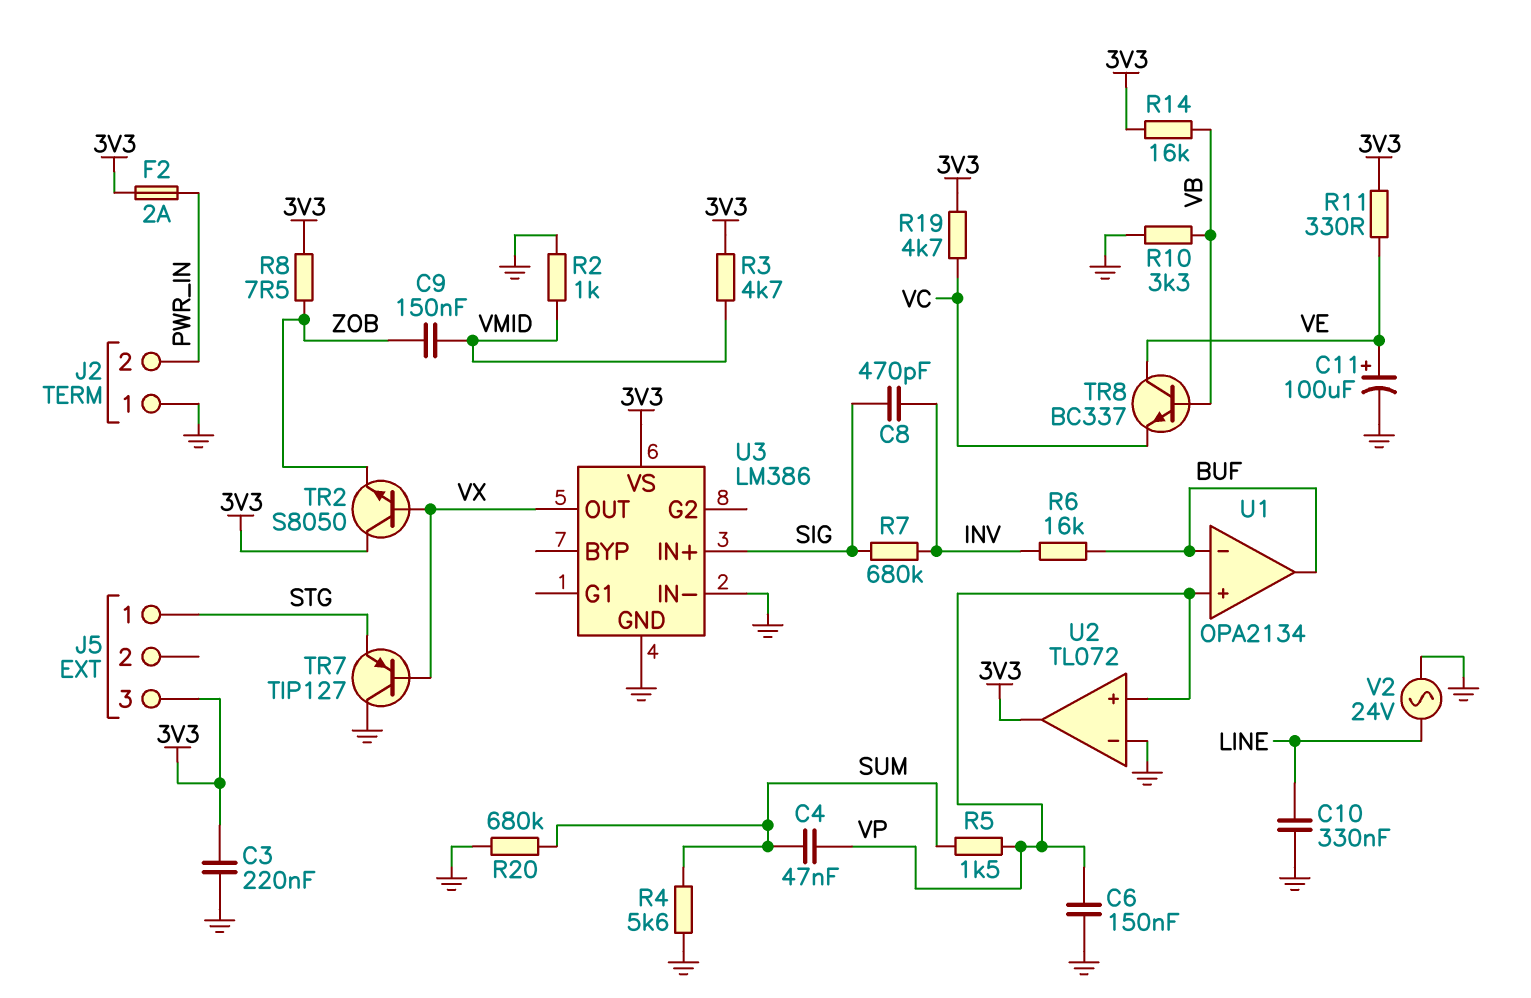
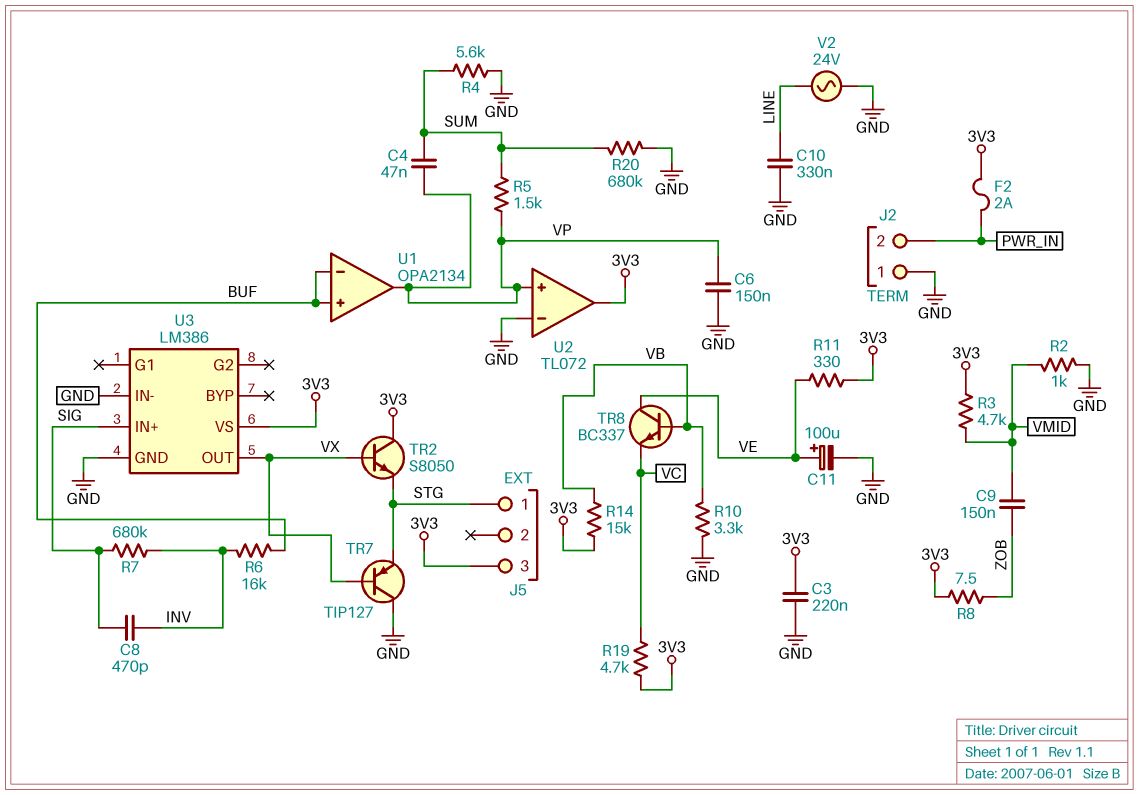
R14: 16k (3V3, VB) -> 15k (3V3, VB)
TR2: NPN S8050 (B VX, C 3V3, E ZOB) -> NPN S8050 (B VX, C 3V3, E STG)
U1 pin in+: VP -> BUF
U1 pin out: BUF -> VP

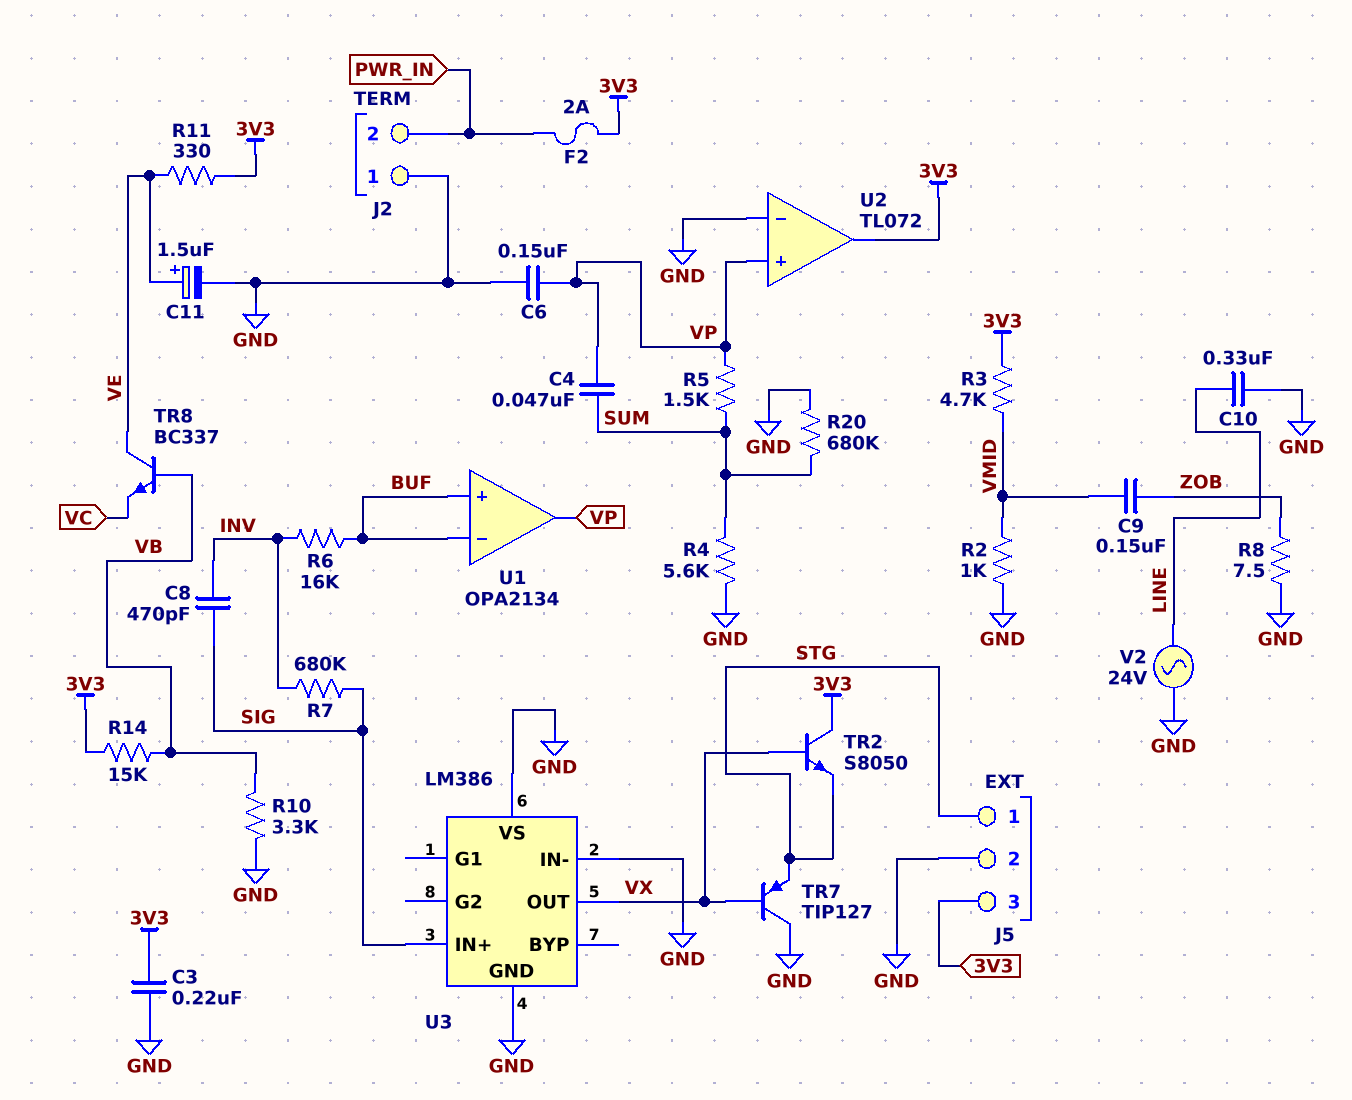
C11: 100uF (plus VE, minus GND) -> 1.5uF (plus VE, minus GND)
J5 pin 2: none -> GND
R8: 7.5 (3V3, ZOB) -> 7.5 (GND, ZOB)
R19: 4.7k (3V3, VC) -> none
U3 pin VS: 3V3 -> GND

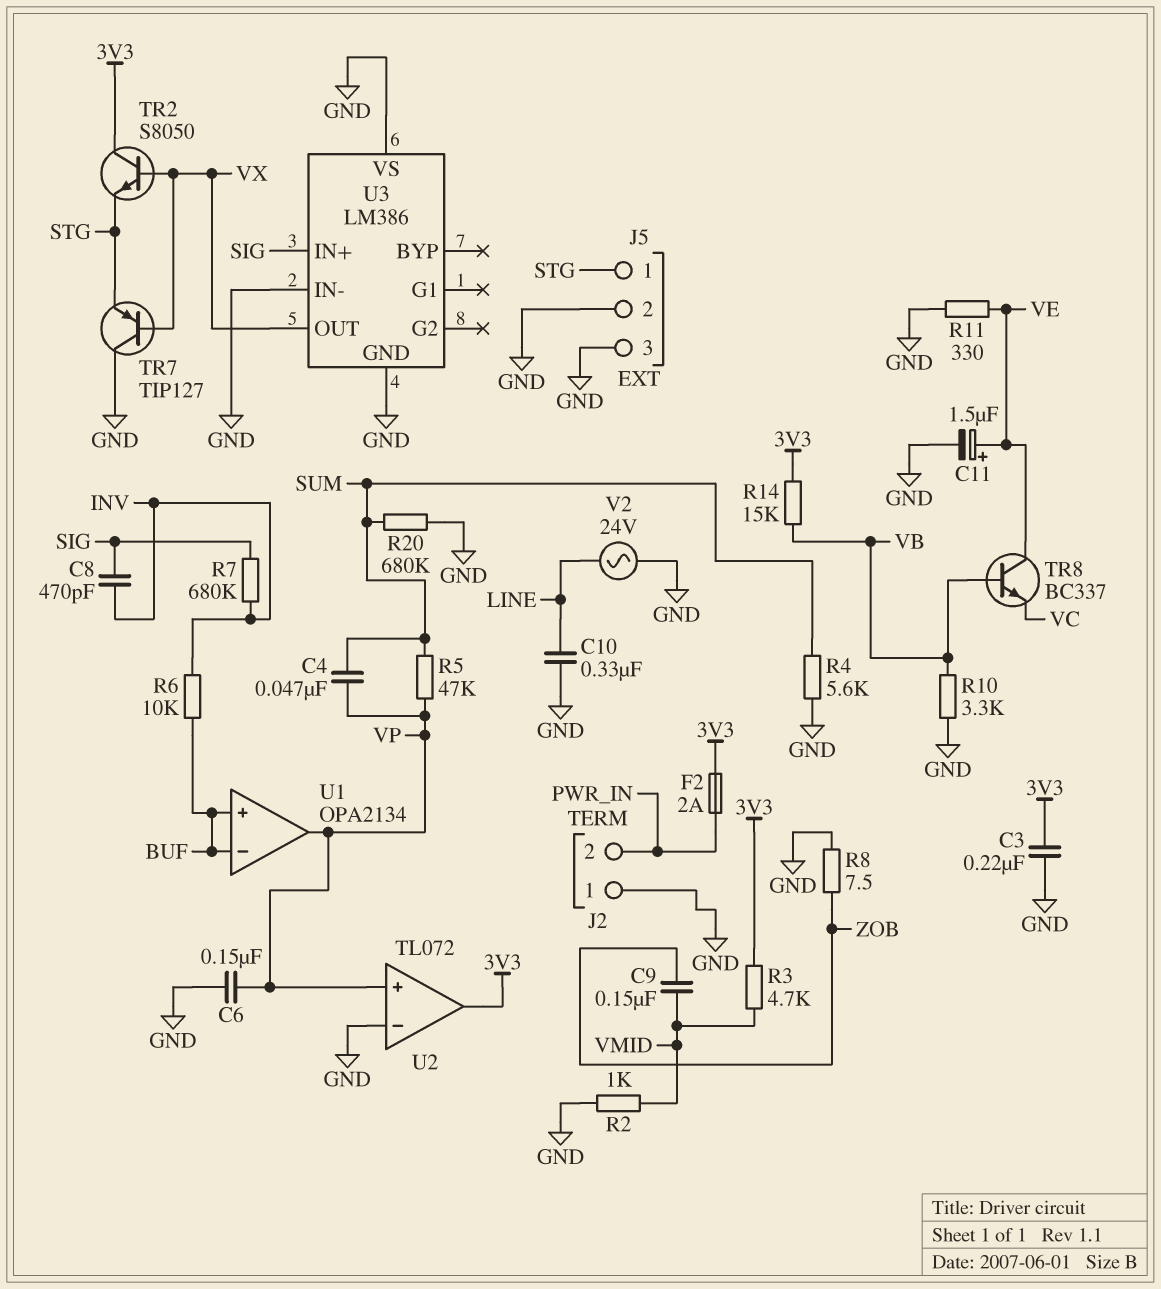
J5 pin 3: 3V3 -> GND
R5: 1.5k (SUM, VP) -> 47k (SUM, VP)
R6: 16k (BUF, INV) -> 10k (BUF, INV)
R11: 330 (3V3, VE) -> 330 (GND, VE)

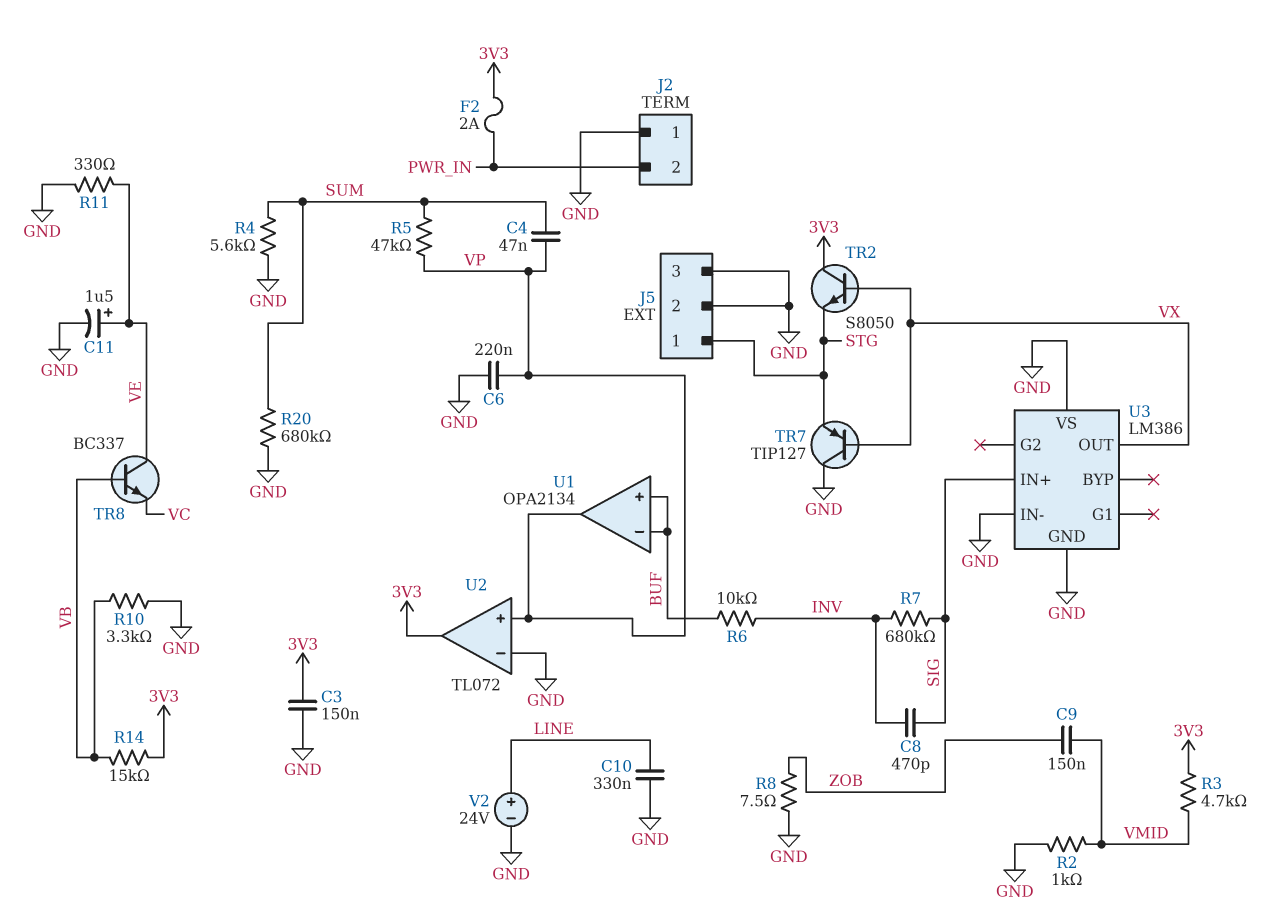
C3: 220nF (3V3, GND) -> 150nF (3V3, GND)
C6: 150nF (GND, VP) -> 220nF (GND, VP)
V2: AC 24V (GND, LINE) -> 24V (plus LINE, minus GND)

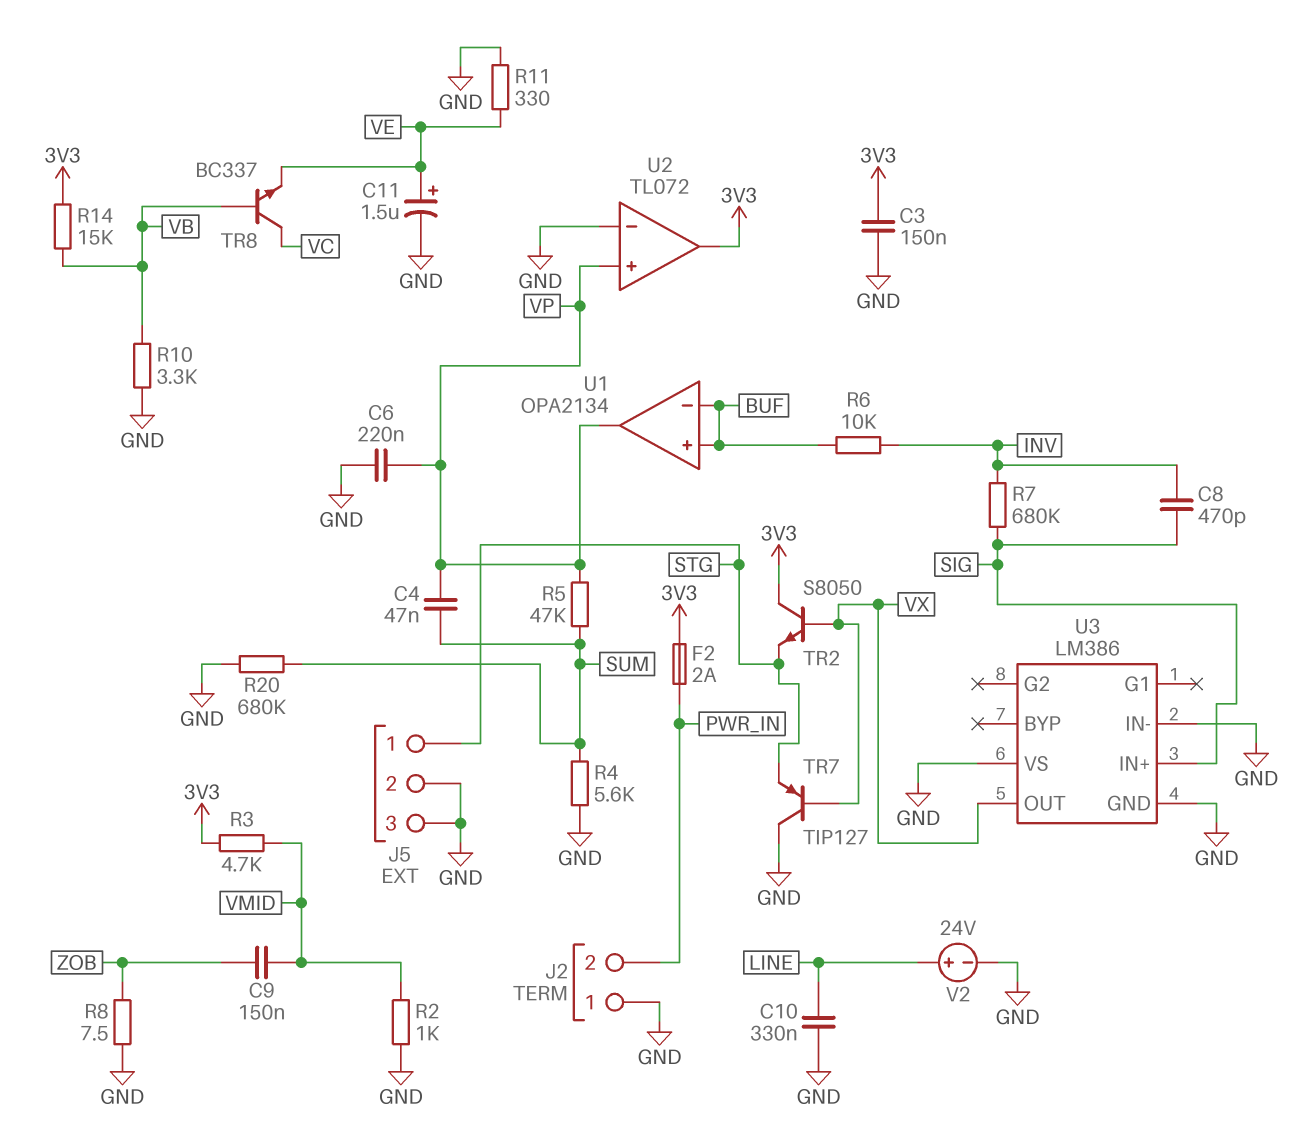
TR8: NPN BC337 (B VB, C VE, E VC) -> NPN BC337 (B VB, C VC, E VE)

